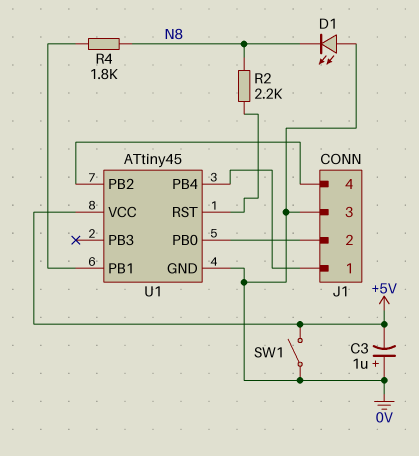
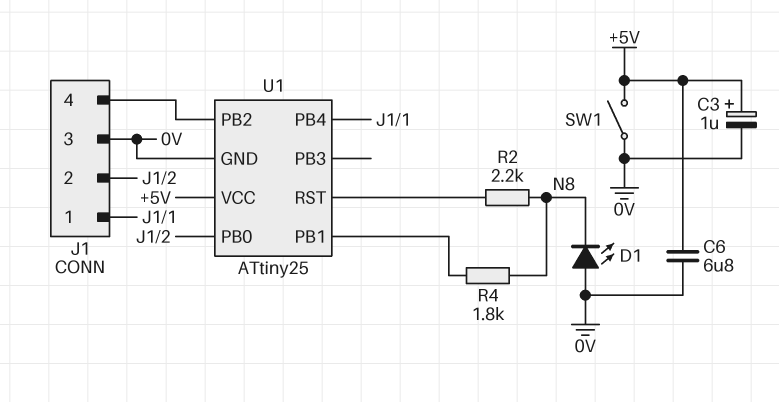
C3: 1uF (plus 0V, minus +5V) -> 1uF (plus +5V, minus 0V)
C6: none -> 6.8uF (+5V, 0V)
U1: ATtiny45 -> ATtiny25

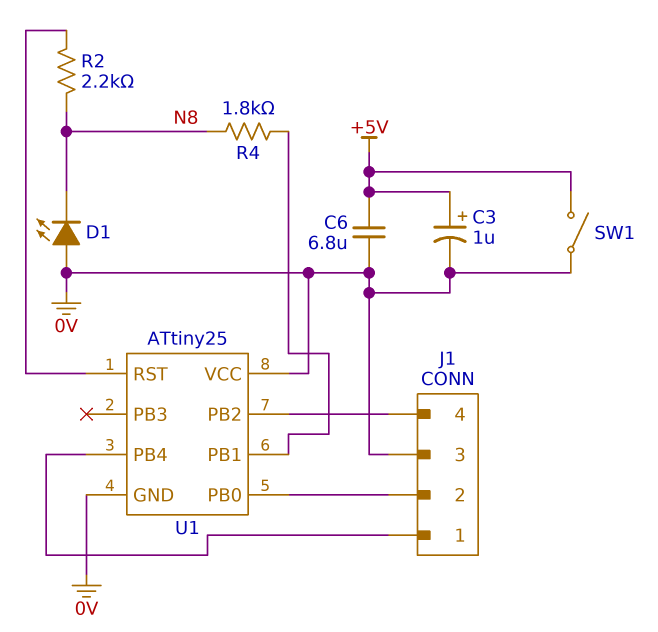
U1 pin VCC: +5V -> 0V

